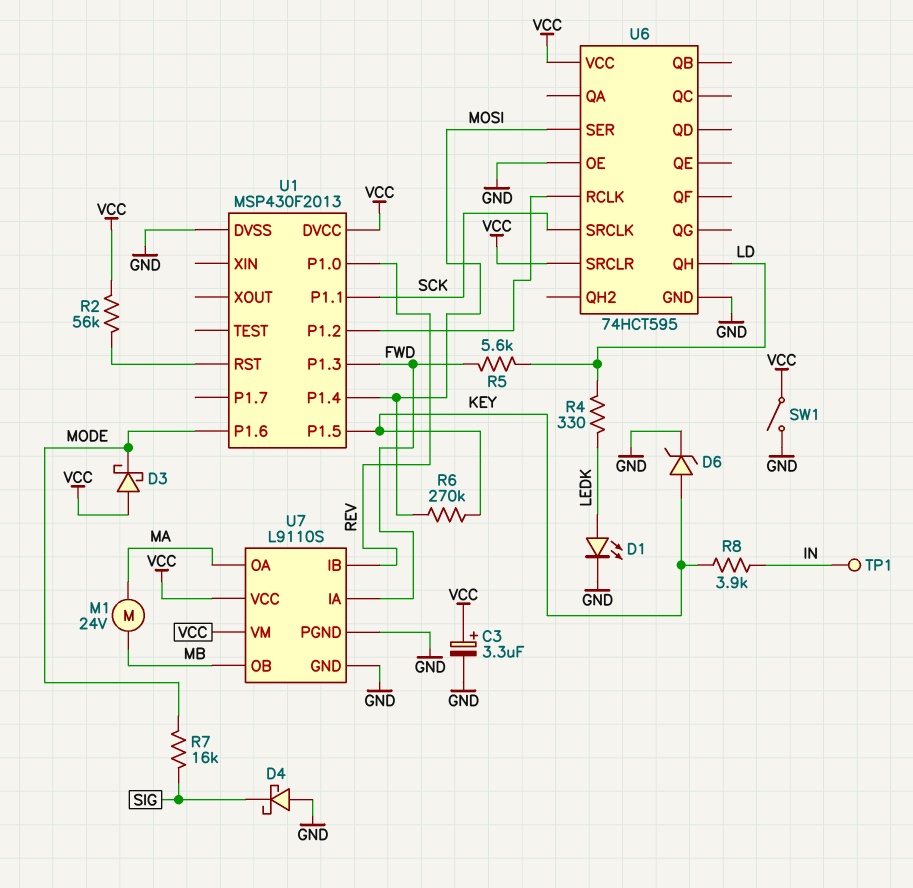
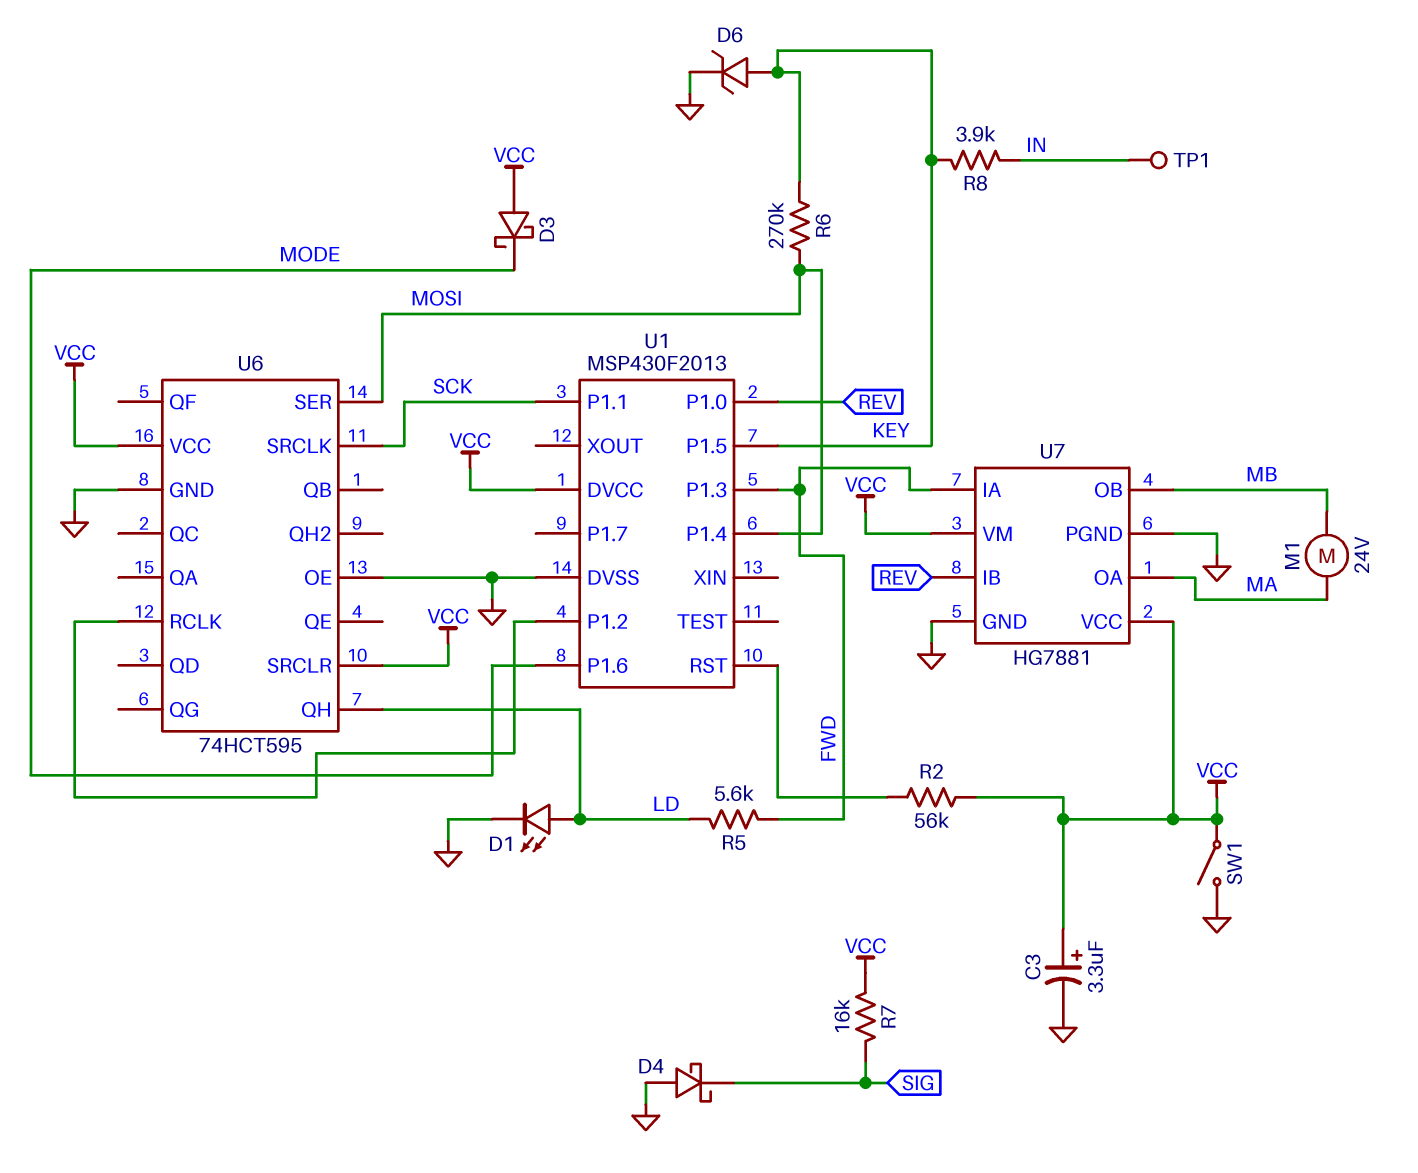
D1: LED (A LEDK, K GND) -> LED (A LD, K GND)
R4: 330 (LD, LEDK) -> none
R7: 16k (MODE, SIG) -> 16k (SIG, VCC)
U7: L9110S -> HG7881

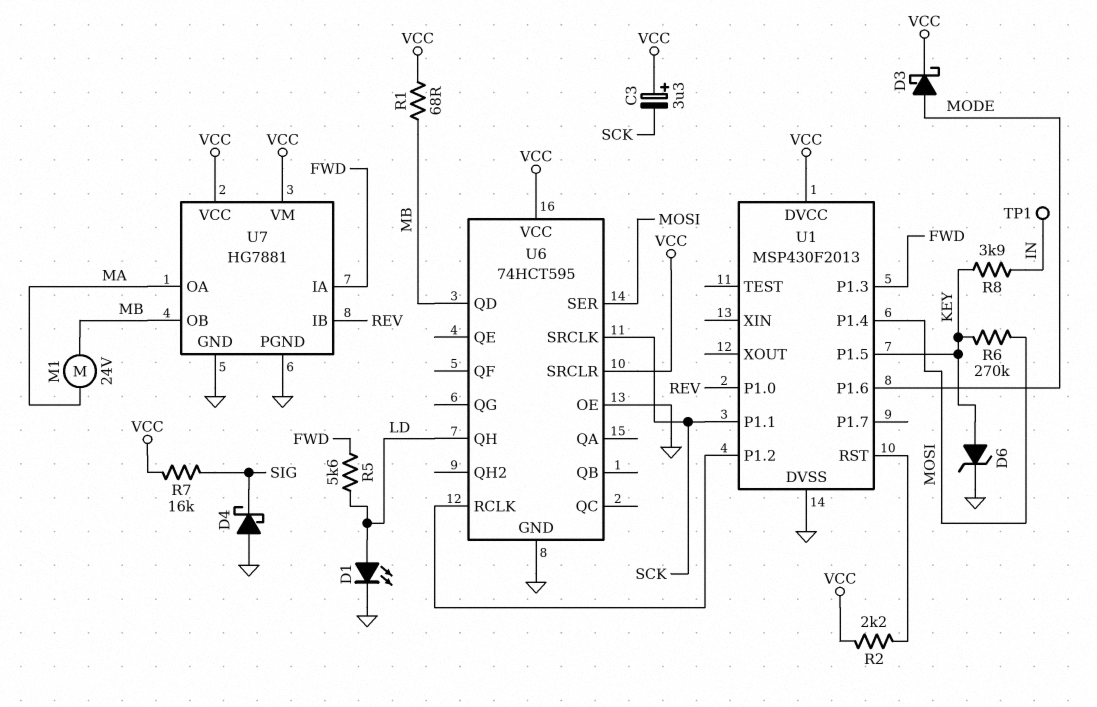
C3: 3.3uF (plus VCC, minus GND) -> 3.3uF (plus VCC, minus SCK)
D3: schottky (A VCC, K MODE) -> schottky (A MODE, K VCC)
R1: none -> 68 (MB, VCC)
R2: 56k (U1/RST, VCC) -> 2.2k (U1/RST, VCC)
SW1: switch (GND, VCC) -> none
U6 pin QD: none -> MB

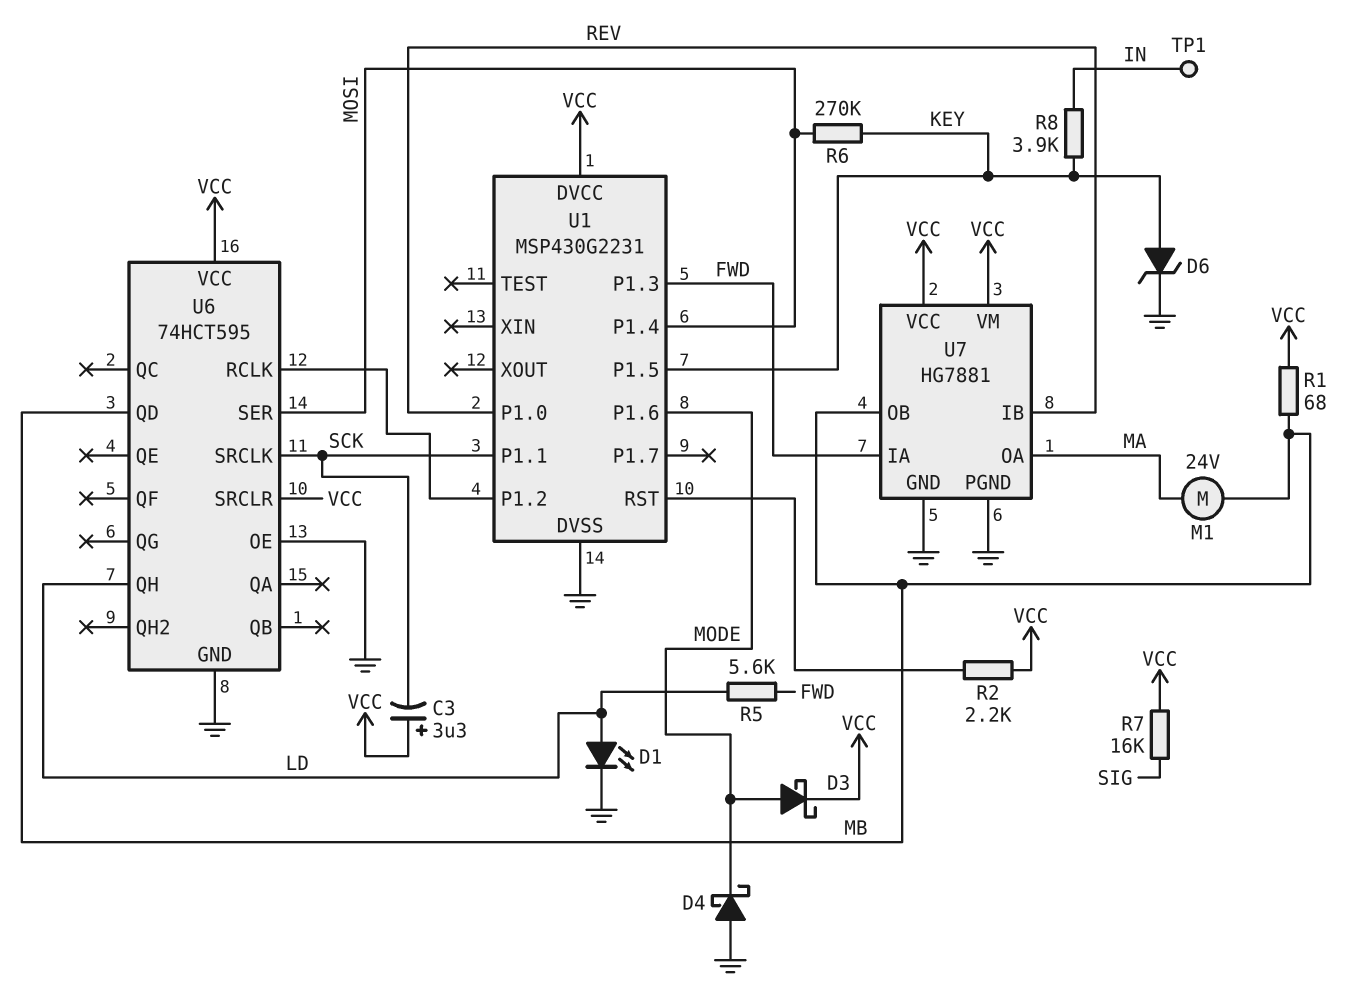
D4: schottky (A GND, K SIG) -> schottky (A GND, K MODE)
U1: MSP430F2013 -> MSP430G2231

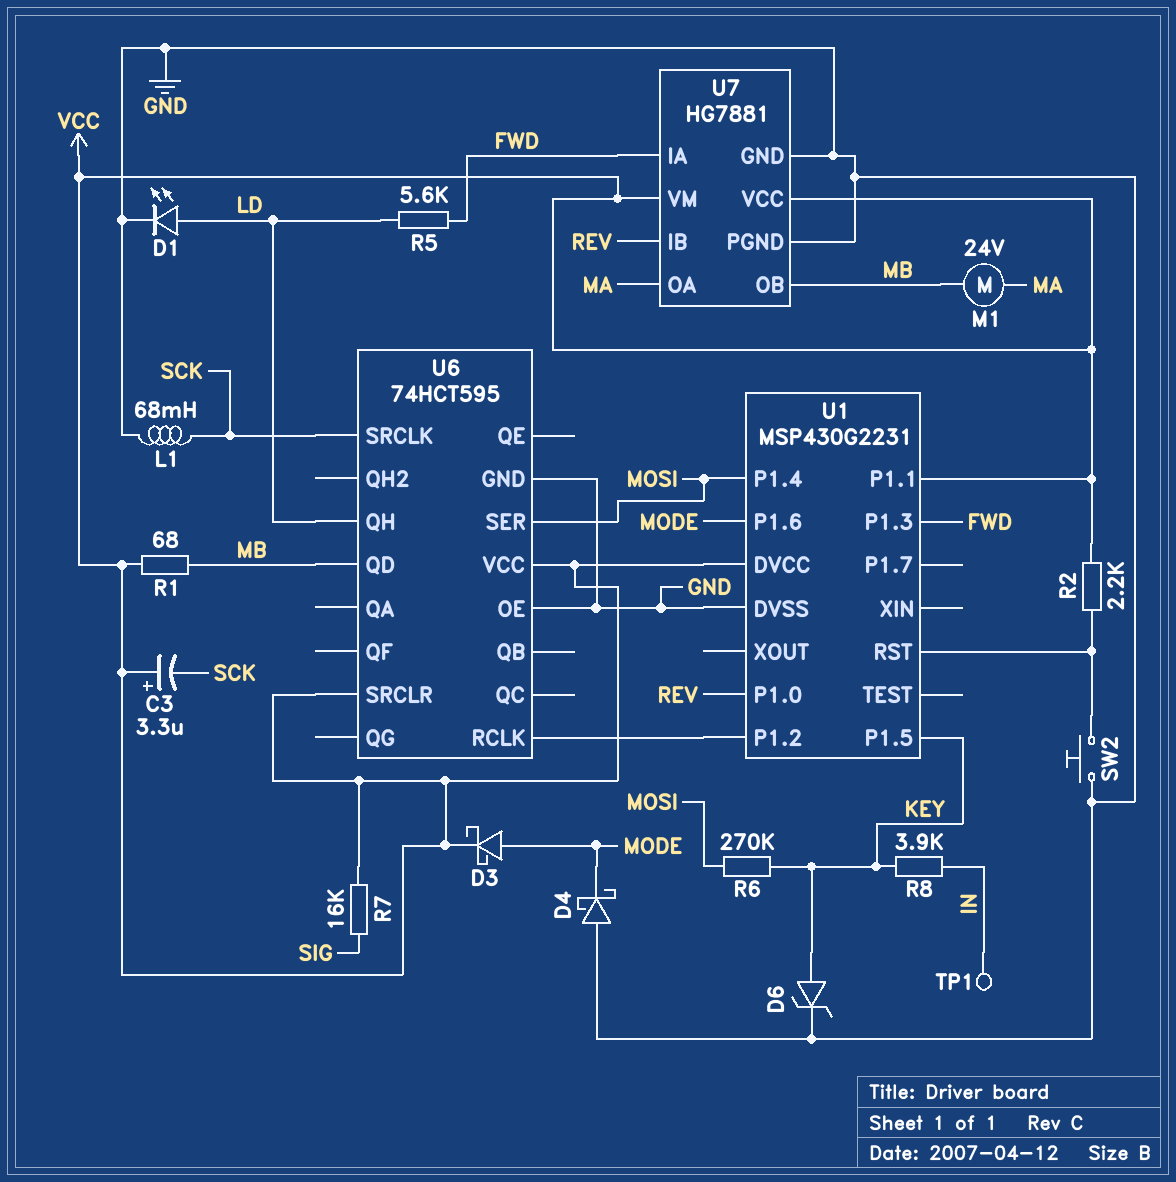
L1: none -> 68mH (GND, SCK)
SW2: none -> button (GND, U1/RST)
U1 pin P1.1: SCK -> VCC

